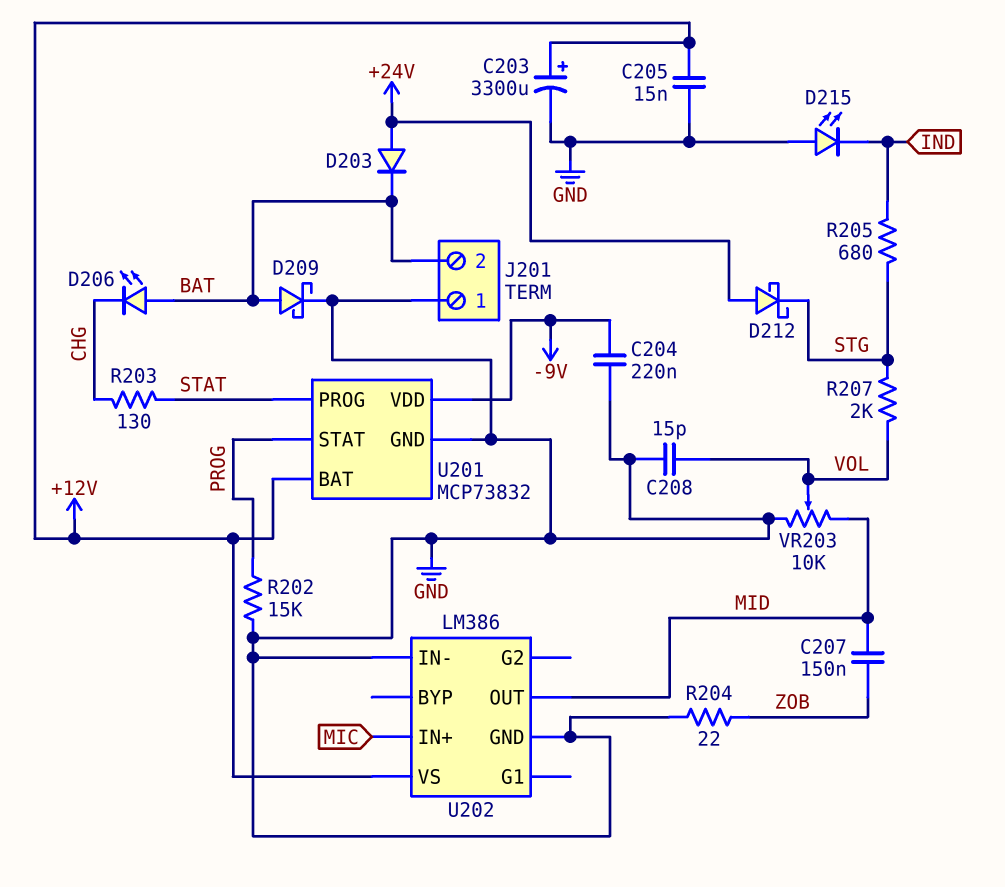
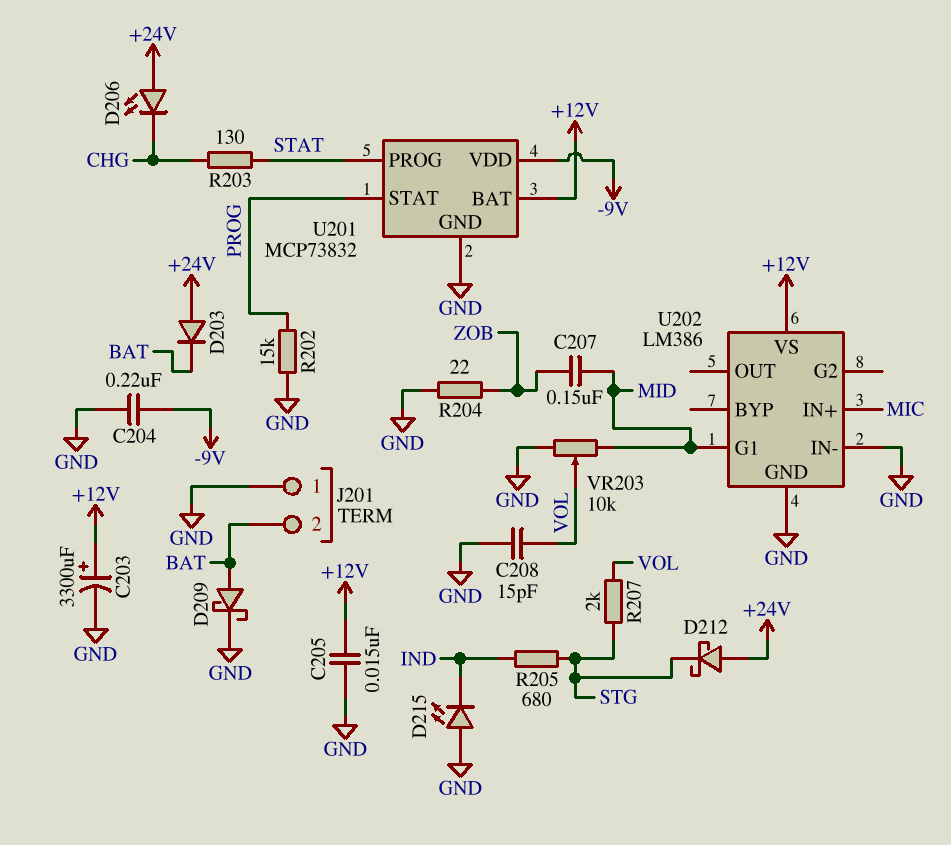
D206: LED (A BAT, K CHG) -> LED (A +24V, K CHG)
U202 pin G1: none -> MID
U202 pin OUT: MID -> none

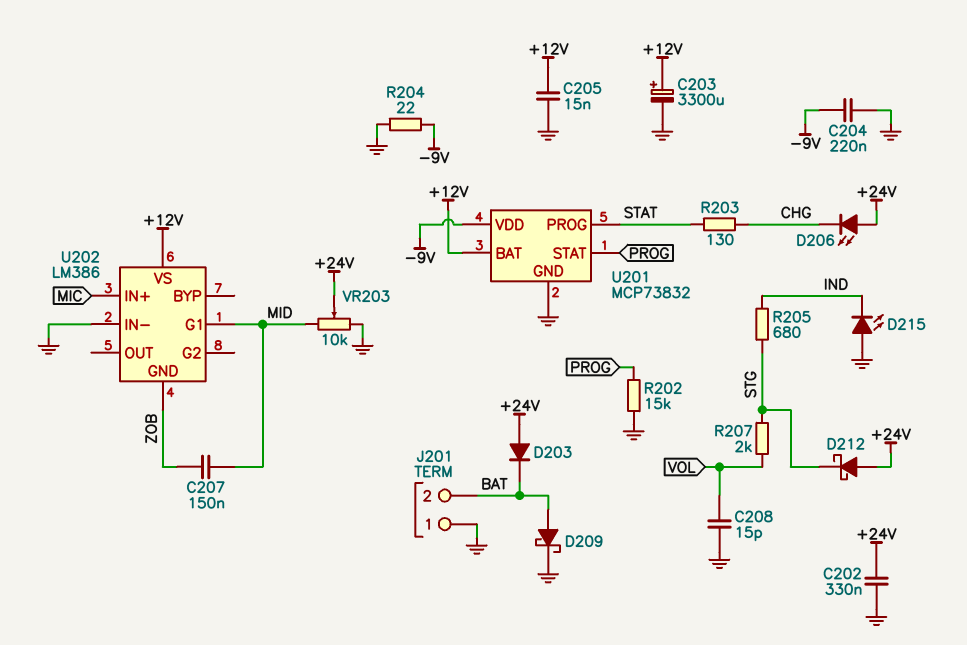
C202: none -> 330nF (+24V, GND)
R204: 22 (GND, ZOB) -> 22 (-9V, GND)
U202 pin GND: GND -> ZOB
VR203: 10k (GND, MID, wiper VOL) -> 10k (GND, MID, wiper +24V)

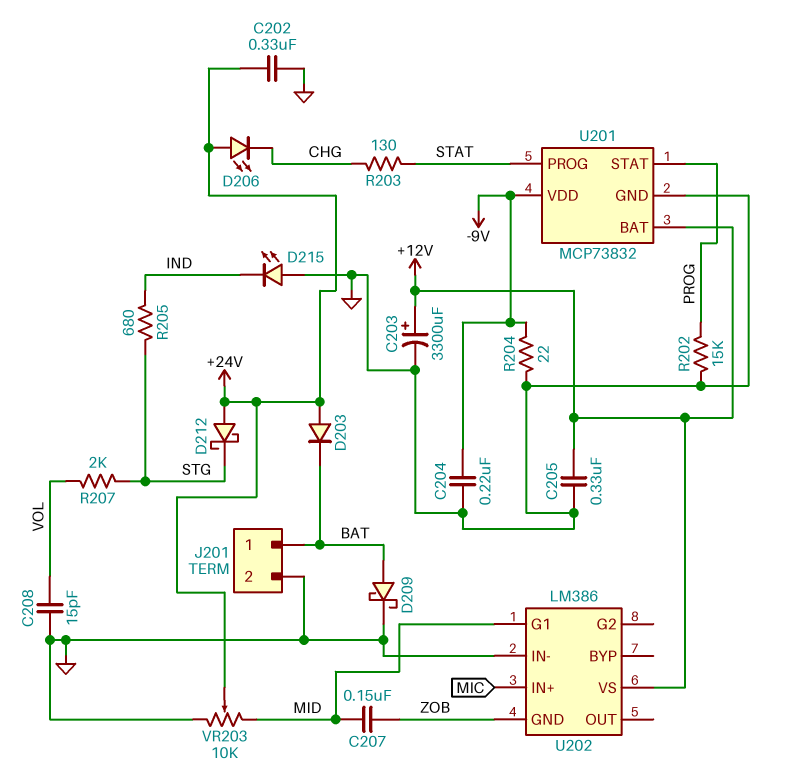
C205: 15nF (+12V, GND) -> 330nF (+12V, GND)
J201 pin 1: GND -> BAT
J201 pin 2: BAT -> GND

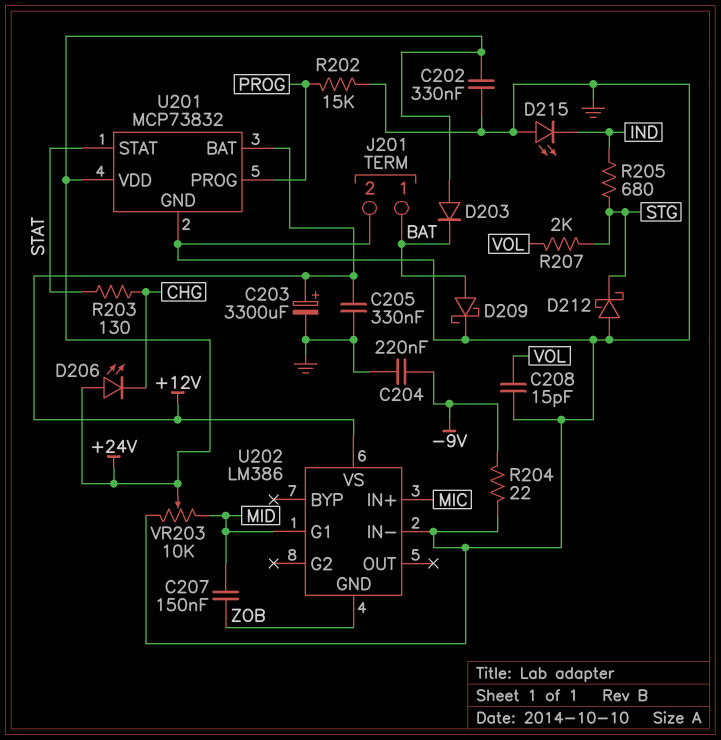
D212: schottky (A +24V, K STG) -> schottky (A GND, K STG)
U201 pin PROG: STAT -> PROG
U201 pin STAT: PROG -> STAT
U201 pin VDD: -9V -> +24V

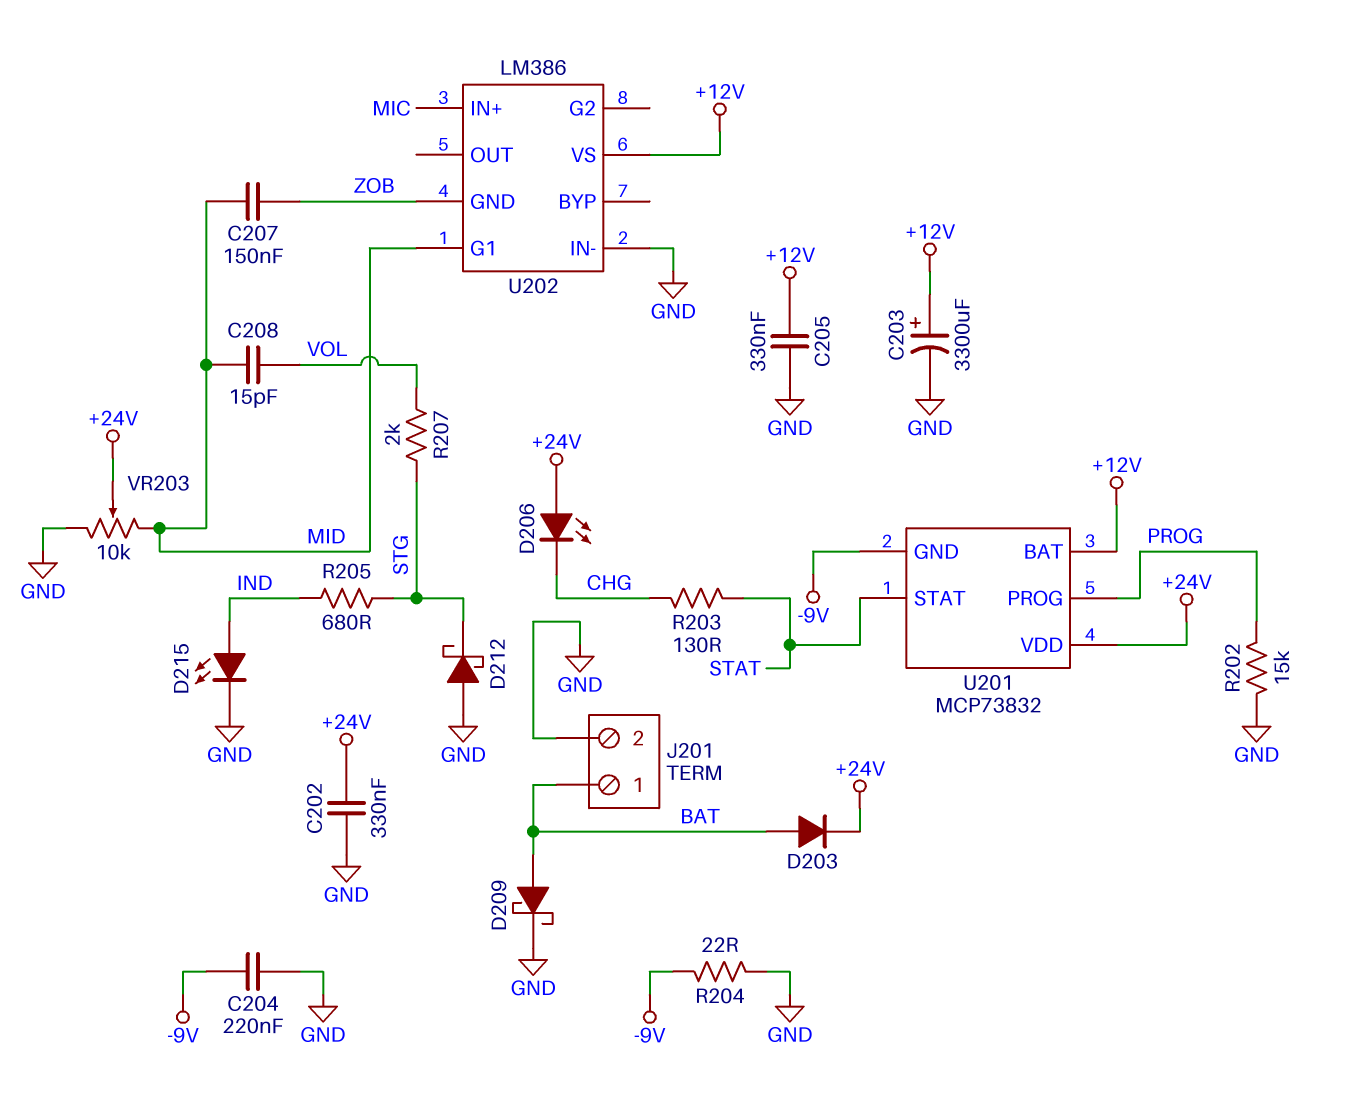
C208: 15pF (GND, VOL) -> 15pF (MID, VOL)
D203: diode (A +24V, K BAT) -> diode (A BAT, K +24V)
D215: LED (A GND, K IND) -> LED (A IND, K GND)
U201 pin GND: GND -> -9V

